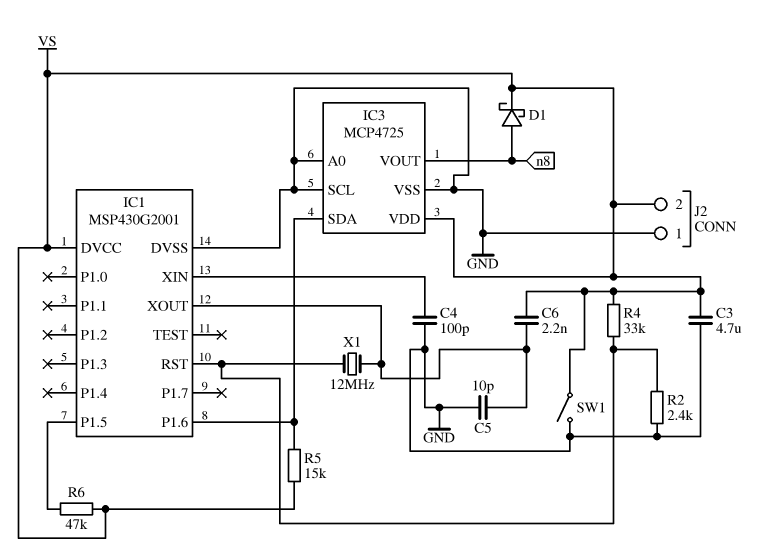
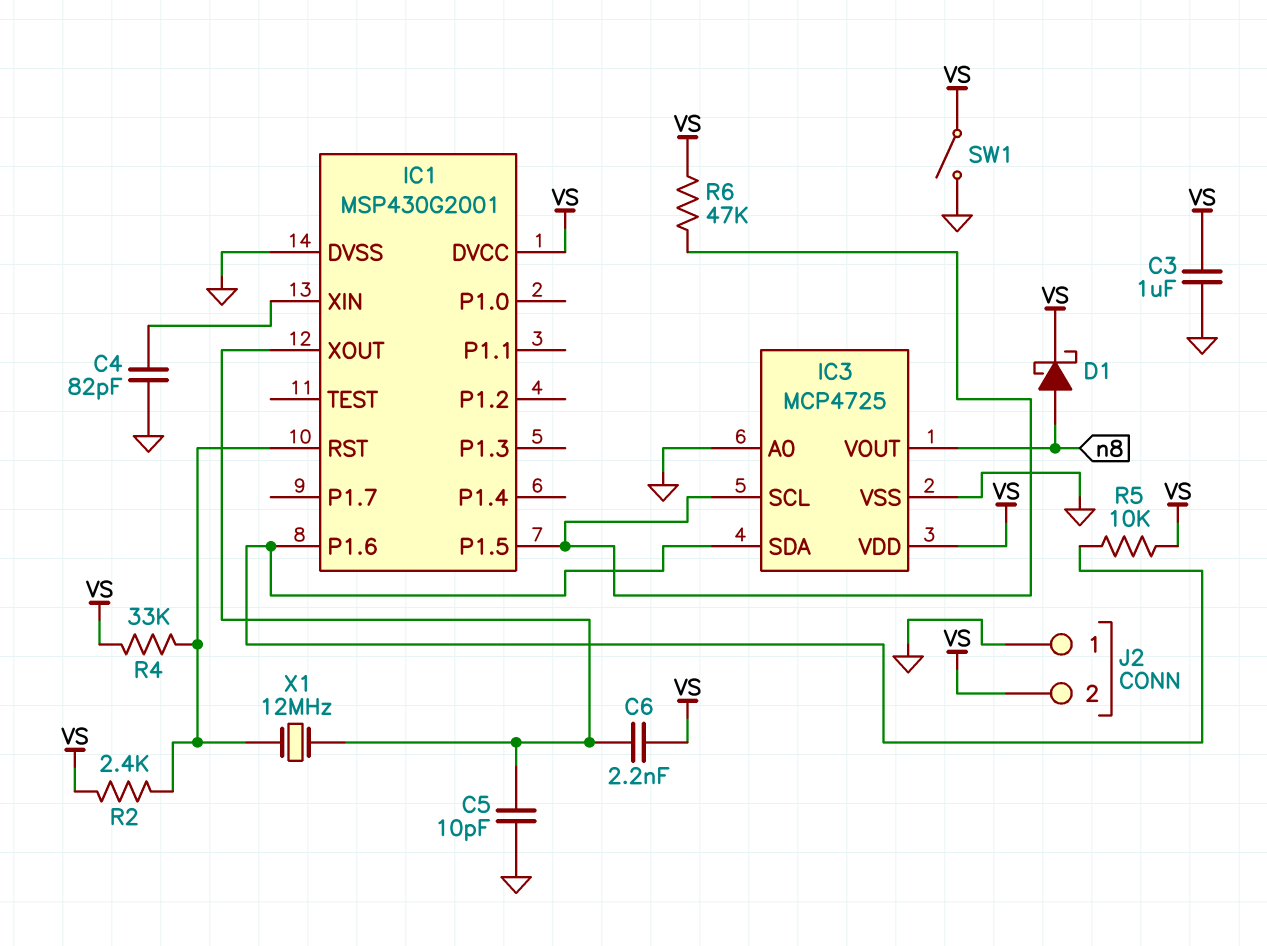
C3: 4.7uF (GND, VS) -> 1uF (GND, VS)
C4: 100pF (GND, IC1/XIN) -> 82pF (GND, IC1/XIN)
IC3 pin SCL: GND -> IC1/P1.5
R2: 2.4k (GND, IC1/RST) -> 2.4k (IC1/RST, VS)
R5: 15k (IC1/P1.6, VS) -> 10k (IC1/P1.6, VS)

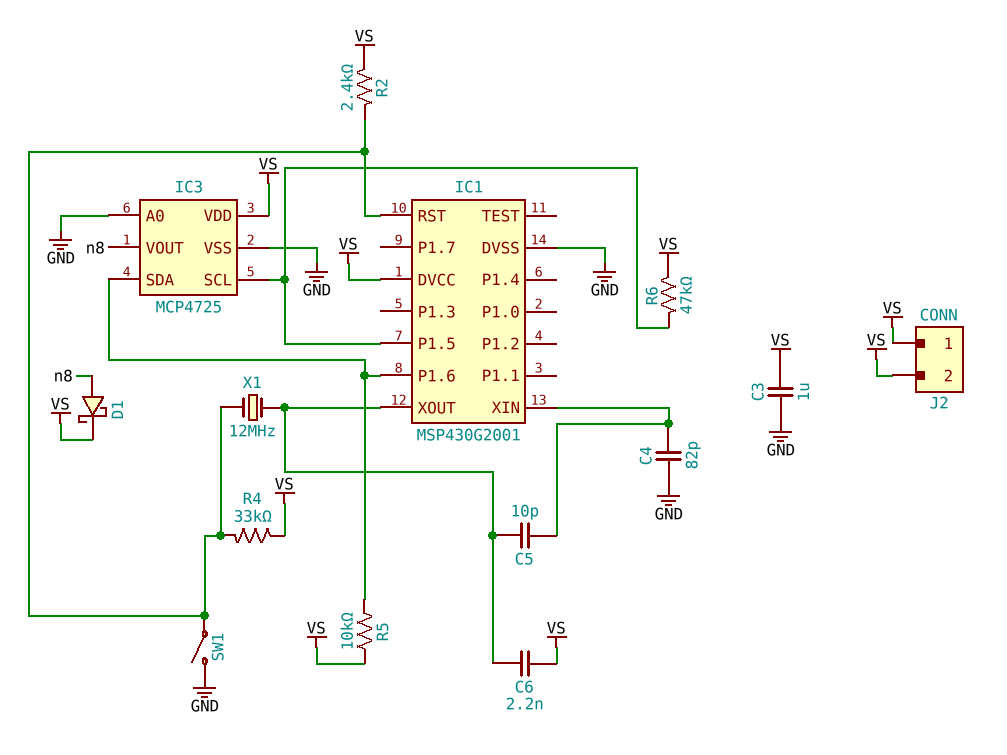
C5: 10pF (GND, IC1/XOUT) -> 10pF (IC1/XIN, IC1/XOUT)
J2 pin 1: GND -> VS
SW1: switch (GND, VS) -> switch (GND, IC1/RST)

